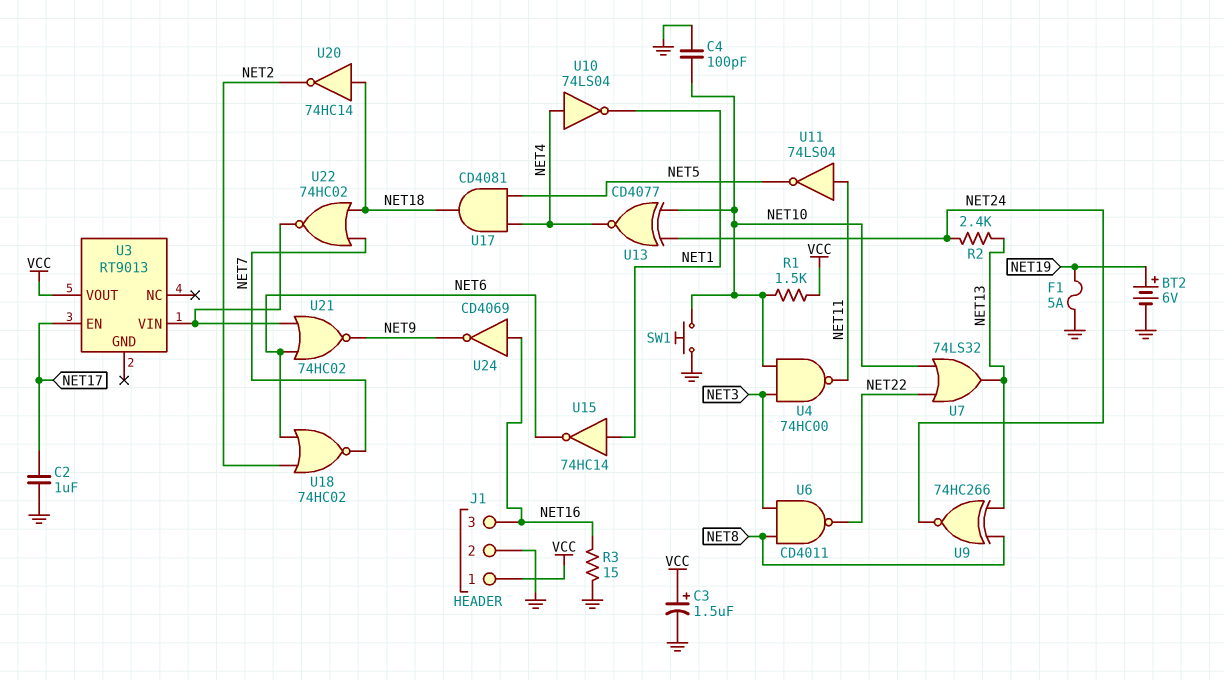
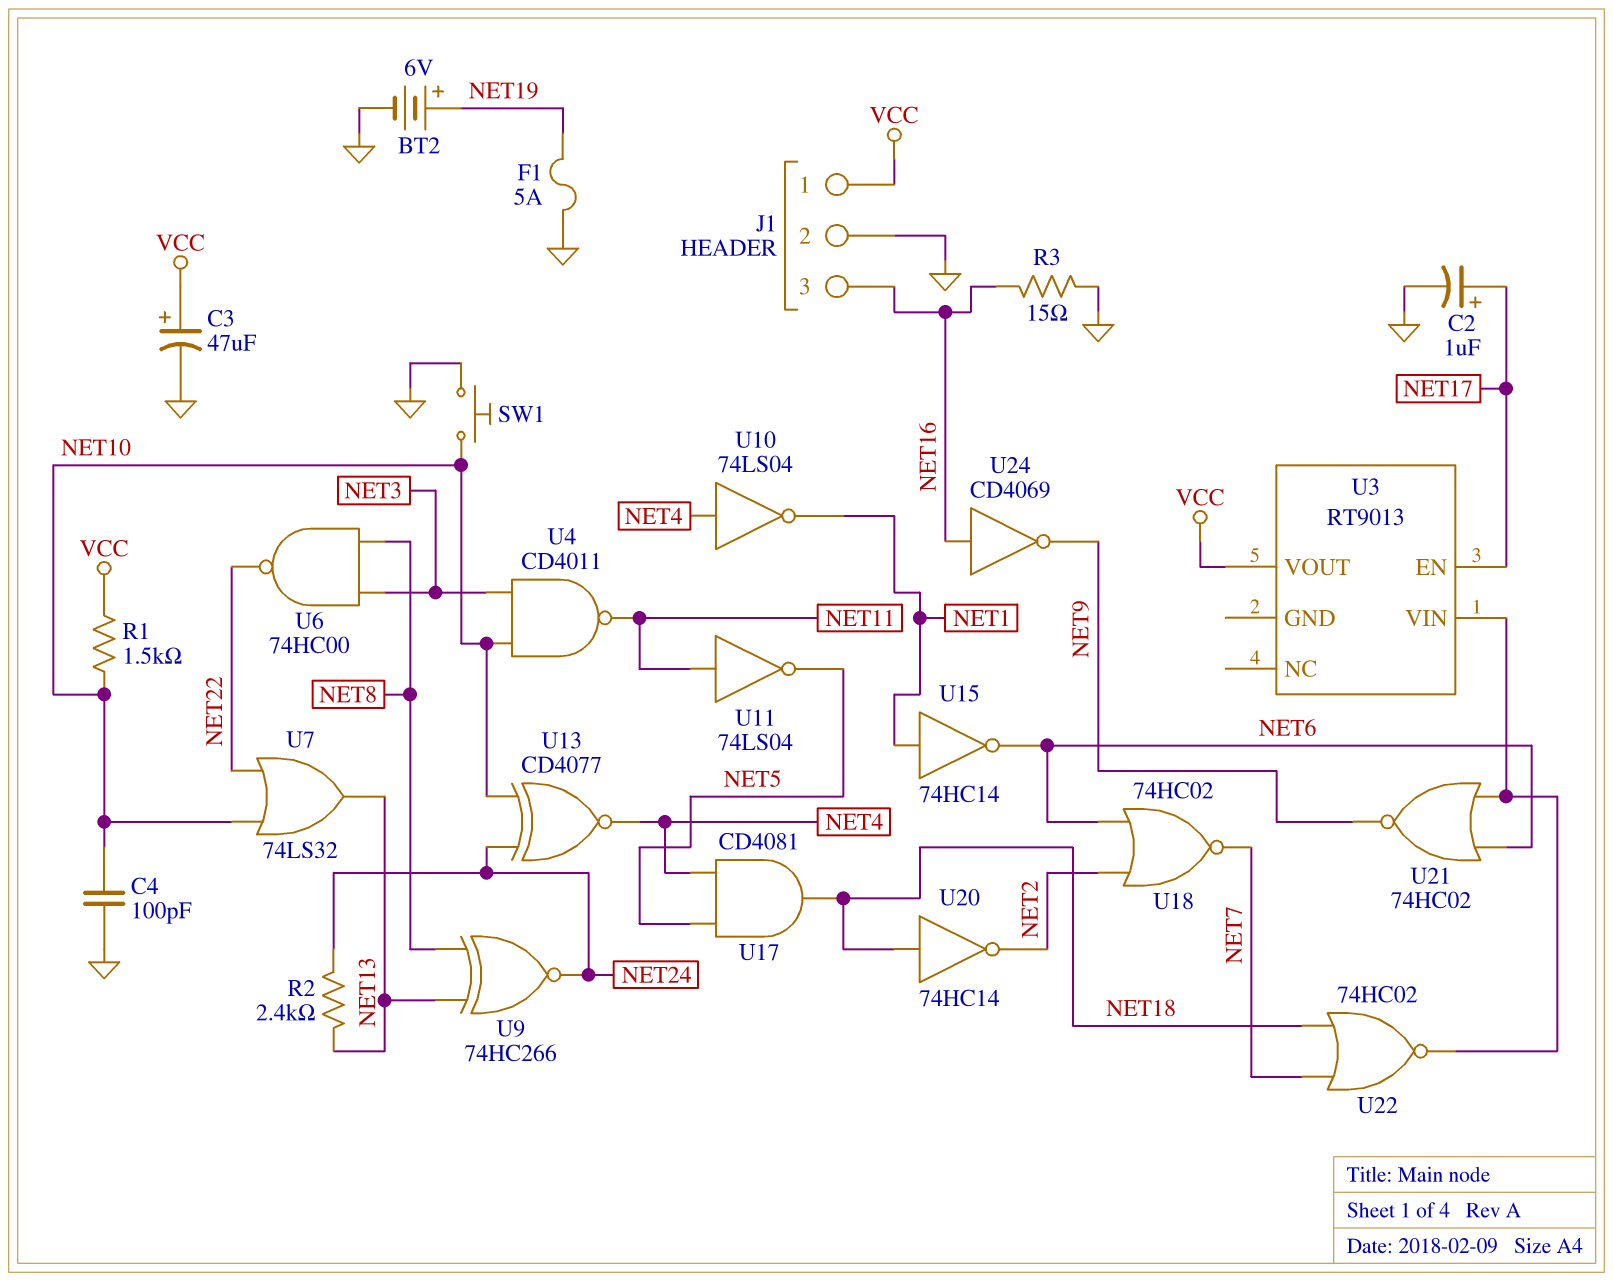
C2: 1uF (GND, NET17) -> 1uF (plus NET17, minus GND)
C3: 1.5uF (plus VCC, minus GND) -> 47uF (plus VCC, minus GND)
U4: NAND 74HC00 (in NET3, in NET10, out NET11) -> NAND CD4011 (in NET3, in NET10, out NET11)
U6: NAND CD4011 (in NET3, in NET8, out NET22) -> NAND 74HC00 (in NET3, in NET8, out NET22)

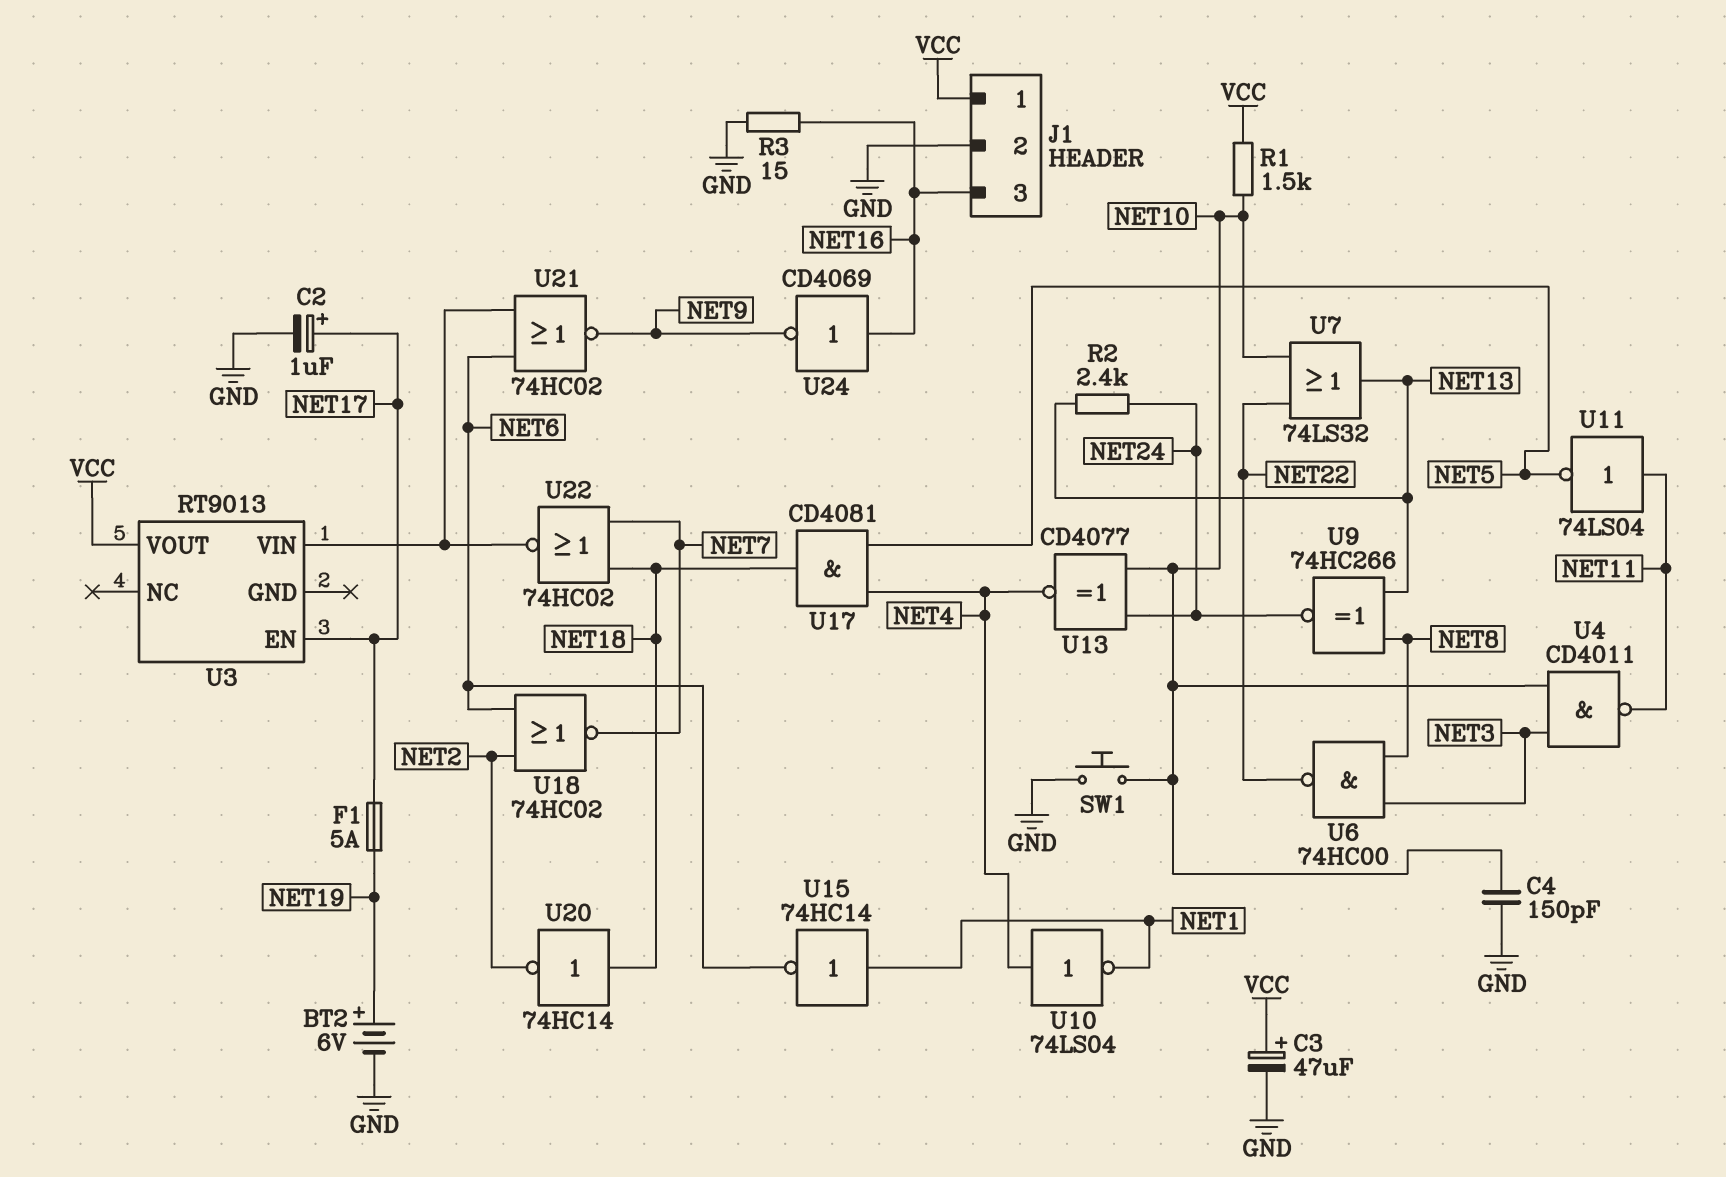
C4: 100pF (GND, NET10) -> 150pF (GND, NET10)
F1: 5A (GND, NET19) -> 5A (NET17, NET19)

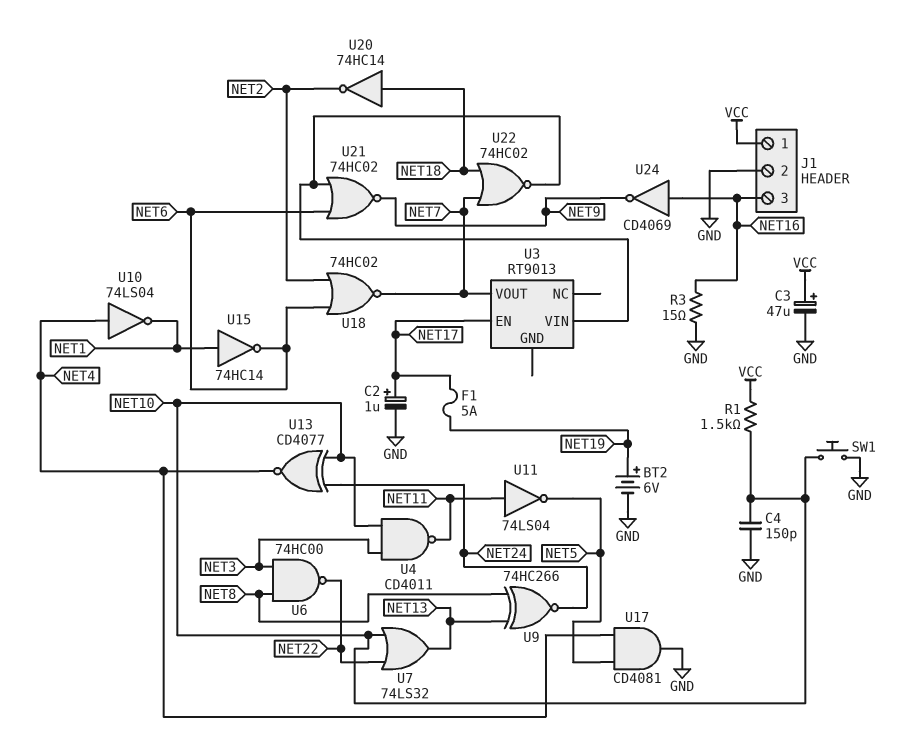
R2: 2.4k (NET13, NET24) -> none
U3 pin VOUT: VCC -> NET7
U17: AND CD4081 (in NET4, in NET5, out NET18) -> AND CD4081 (in NET4, in NET5, out GND)

